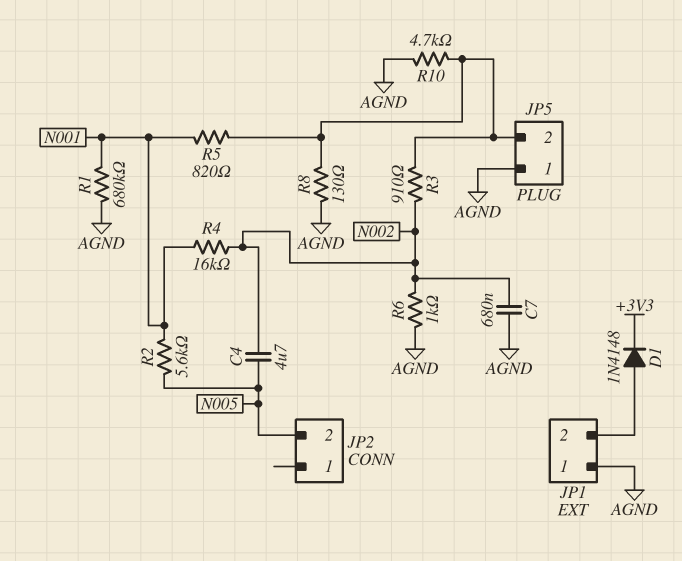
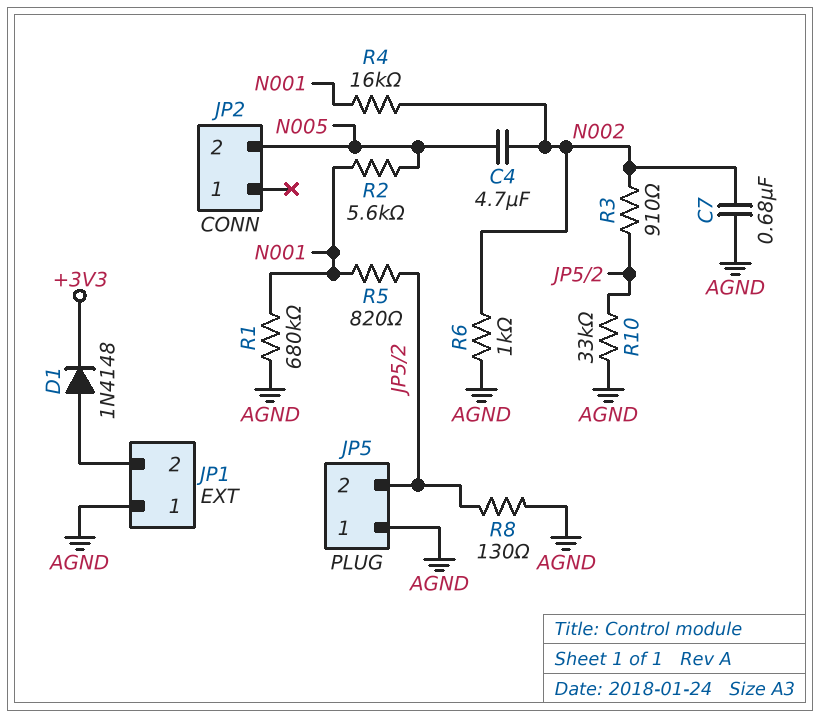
R10: 4.7k (AGND, JP5/2) -> 33k (AGND, JP5/2)

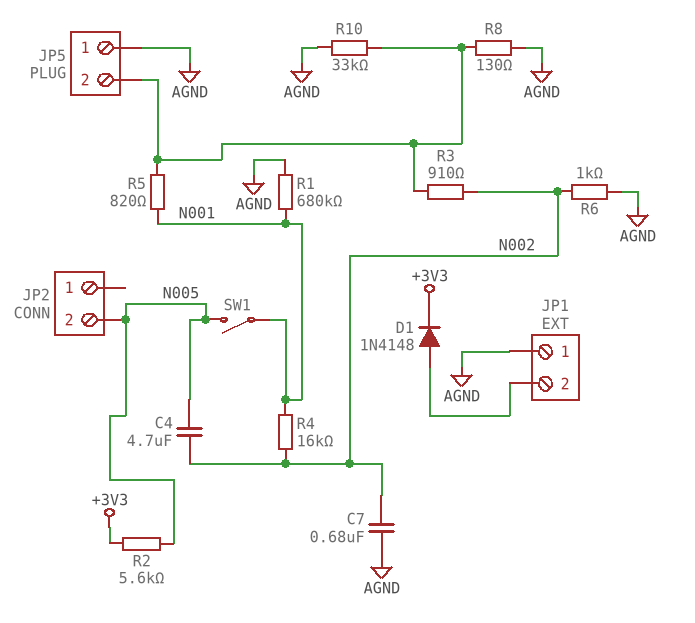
R2: 5.6k (N001, N005) -> 5.6k (+3V3, N005)
SW1: none -> switch (N001, N005)

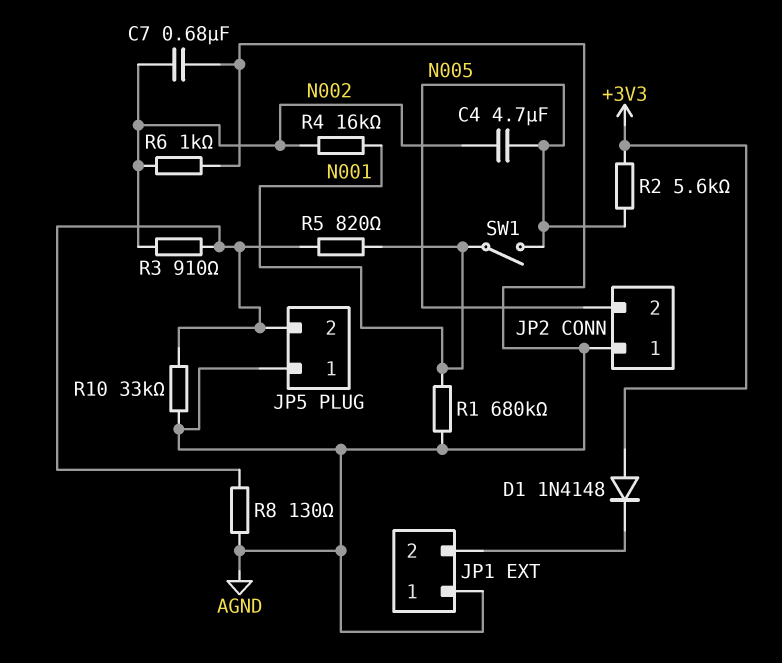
D1: diode 1N4148 (A JP1/2, K +3V3) -> diode 1N4148 (A +3V3, K JP1/2)
JP2 pin 1: none -> AGND

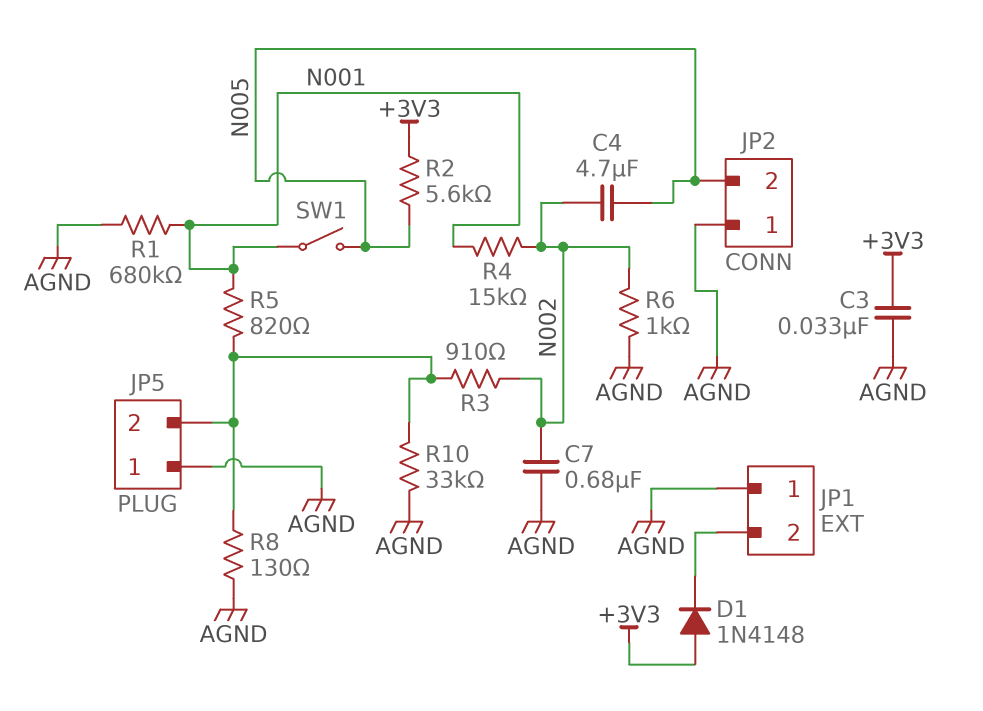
C3: none -> 33nF (+3V3, AGND)
R4: 16k (N001, N002) -> 15k (N001, N002)

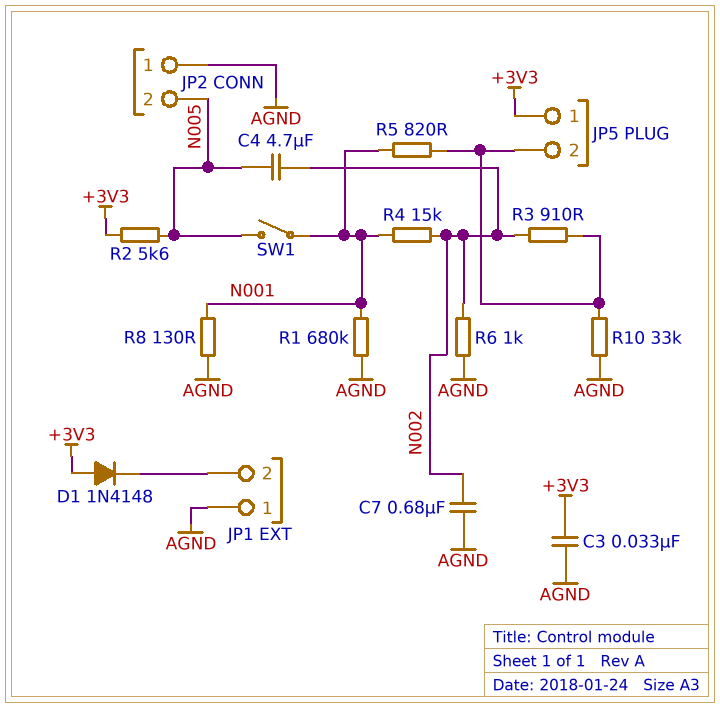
JP5 pin 1: AGND -> +3V3
R8: 130 (AGND, JP5/2) -> 130 (AGND, N001)

